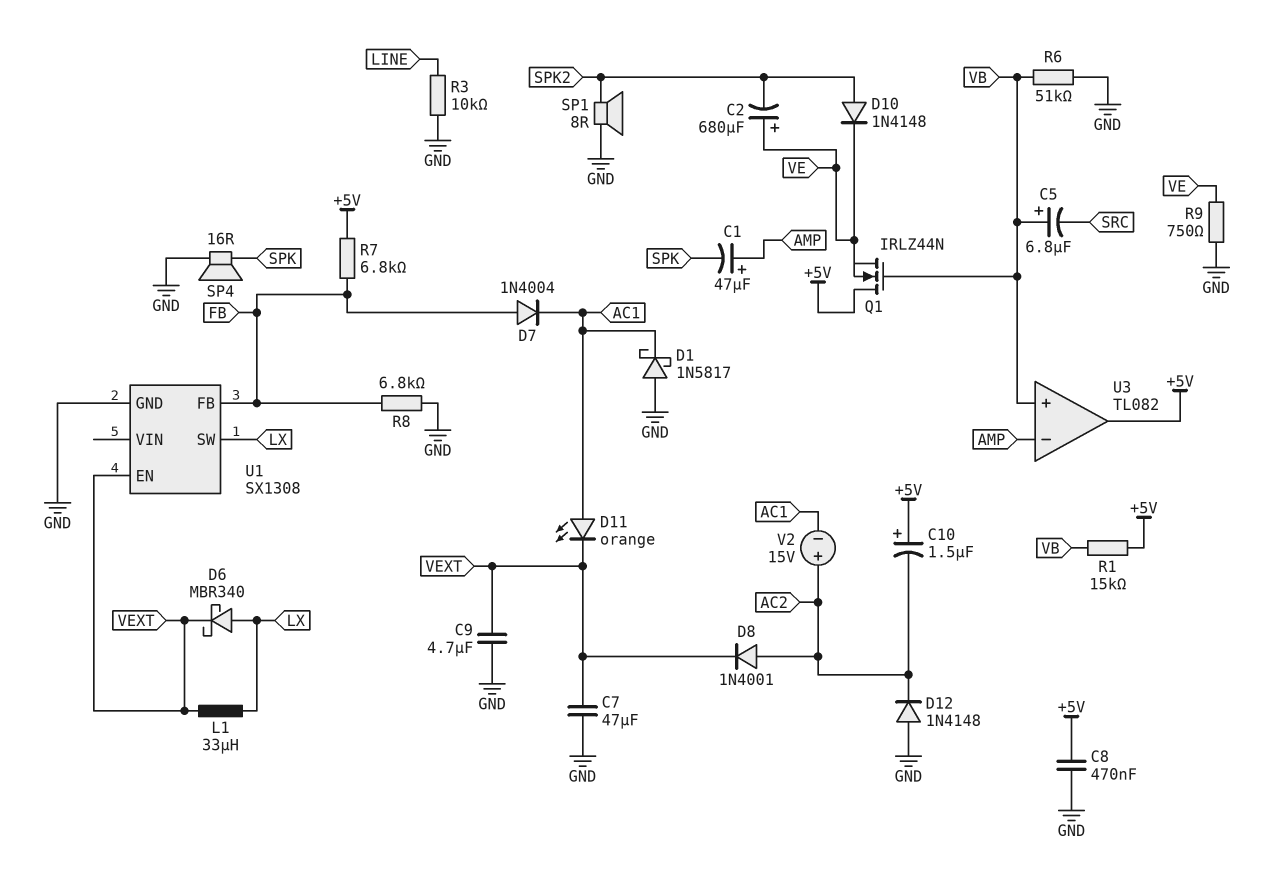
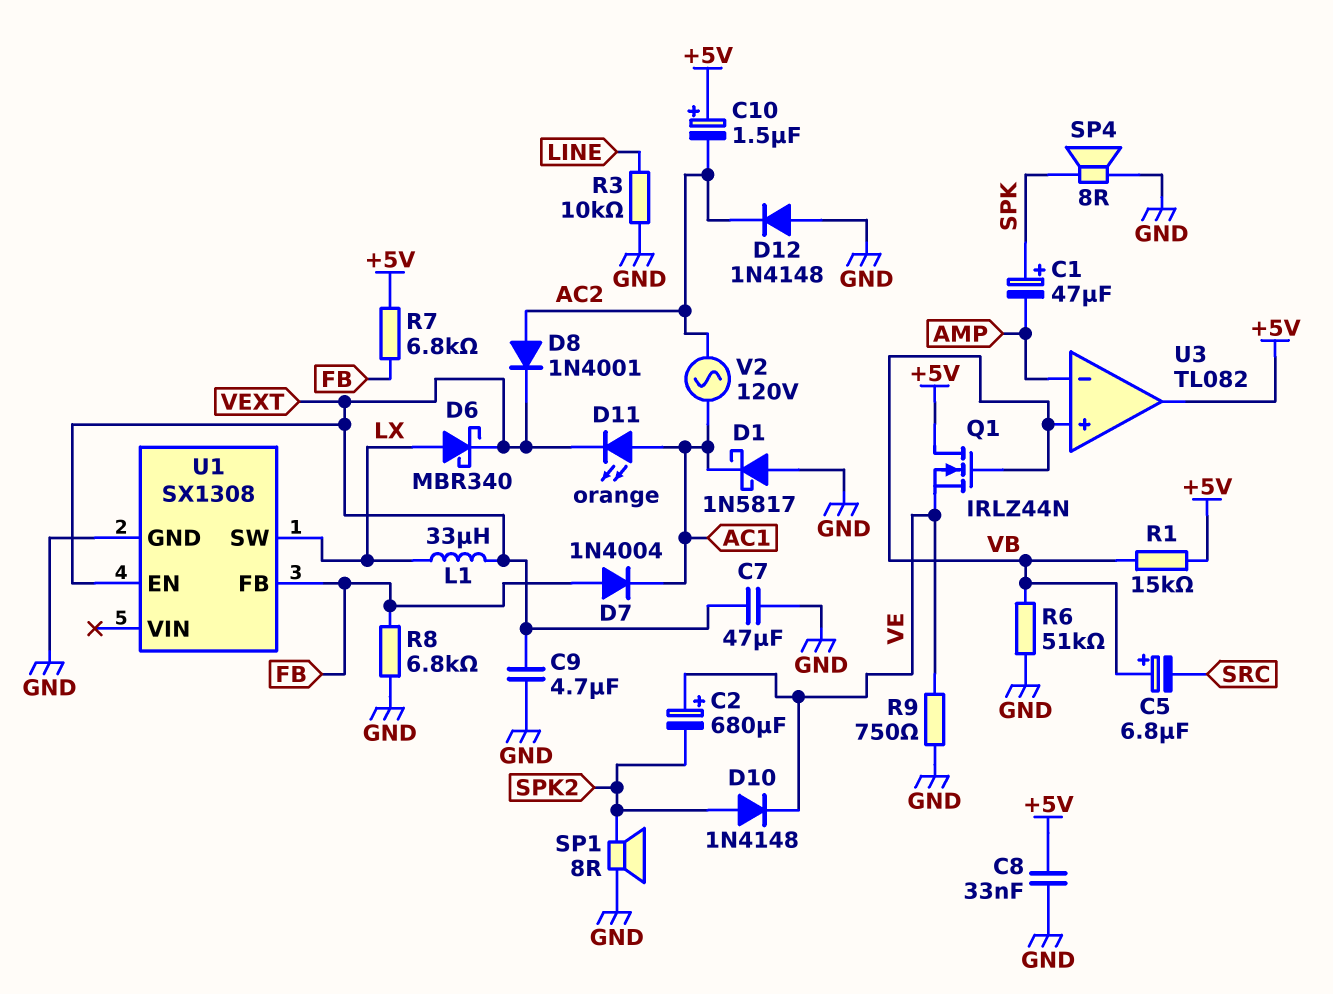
C1: 47uF (plus AMP, minus SPK) -> 47uF (plus SPK, minus AMP)
C8: 470nF (+5V, GND) -> 33nF (+5V, GND)
SP4: speaker 16R (GND, SPK) -> speaker 8R (GND, SPK)
V2: 15V (plus AC2, minus AC1) -> AC 120V (AC1, AC2)

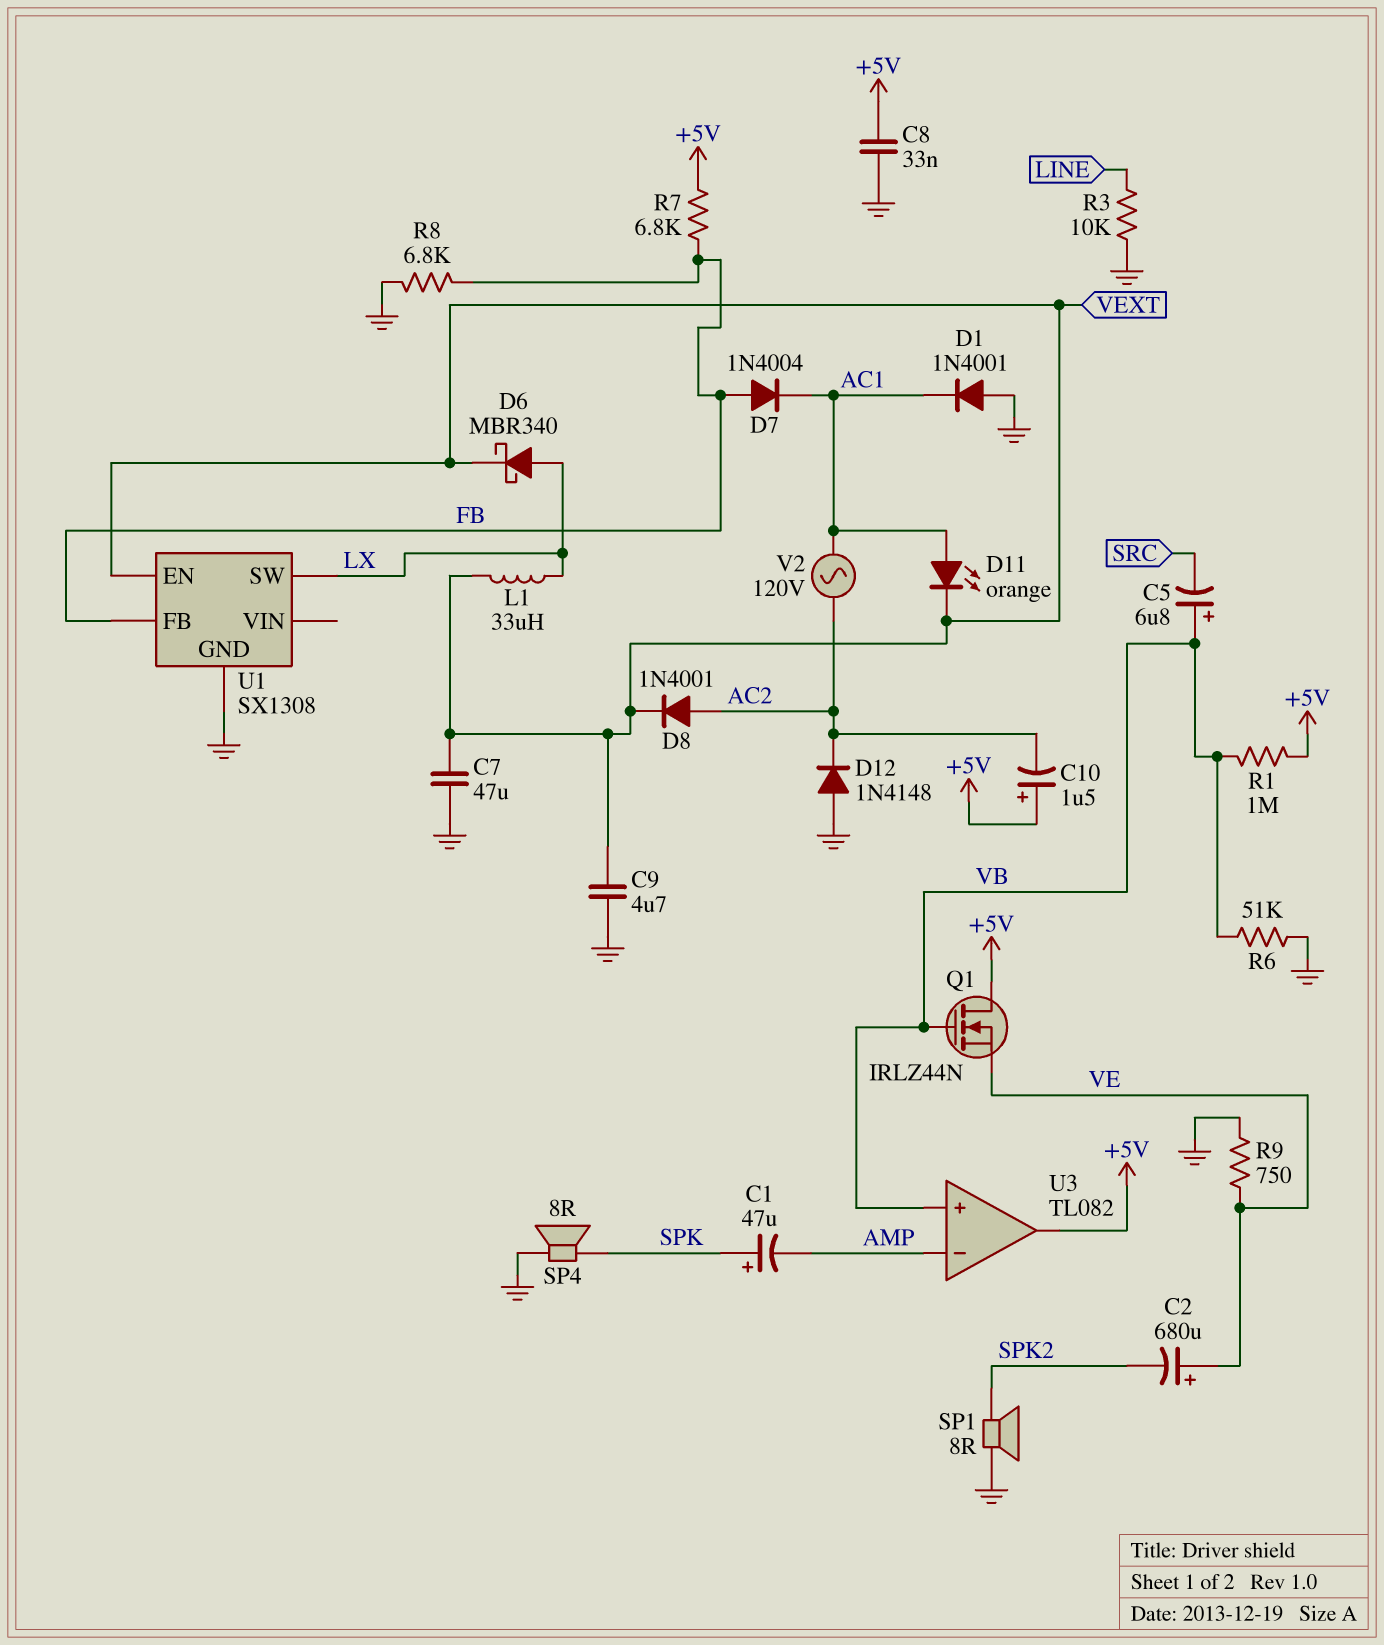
D1: schottky 1N5817 (A GND, K AC1) -> diode 1N4001 (A GND, K AC1)
D10: diode 1N4148 (A SPK2, K VE) -> none
R1: 15k (+5V, VB) -> 1M (+5V, VB)

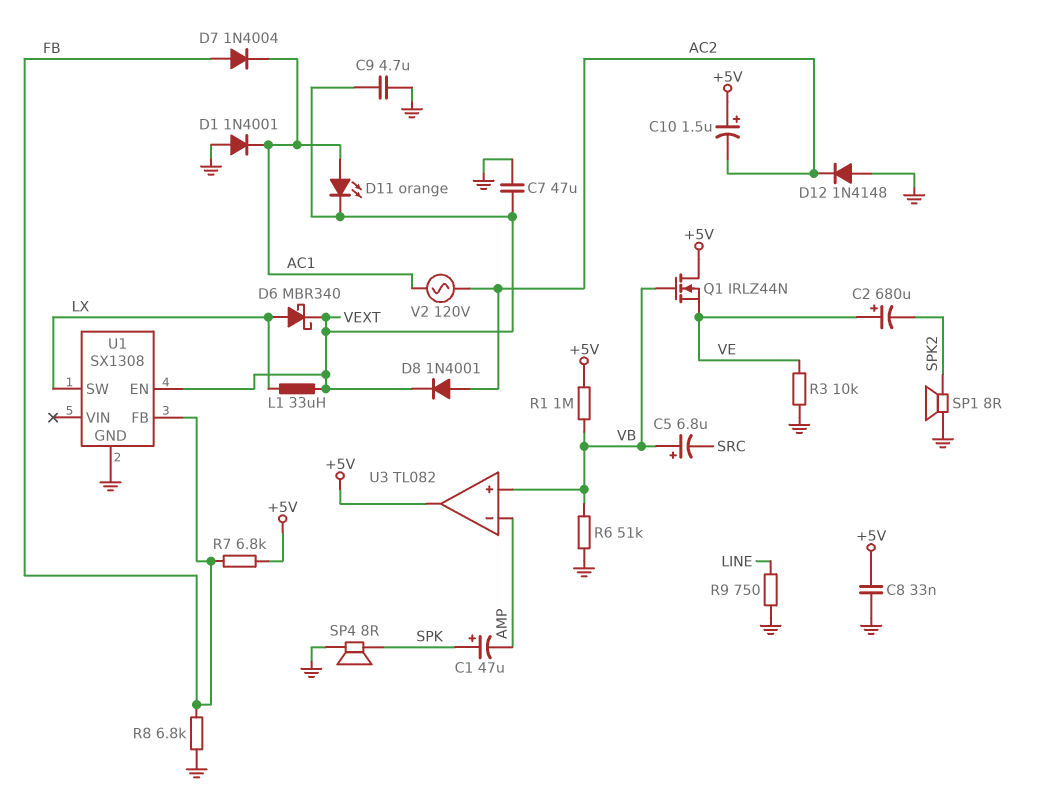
R3: 10k (GND, LINE) -> 10k (GND, VE)
R9: 750 (GND, VE) -> 750 (GND, LINE)

